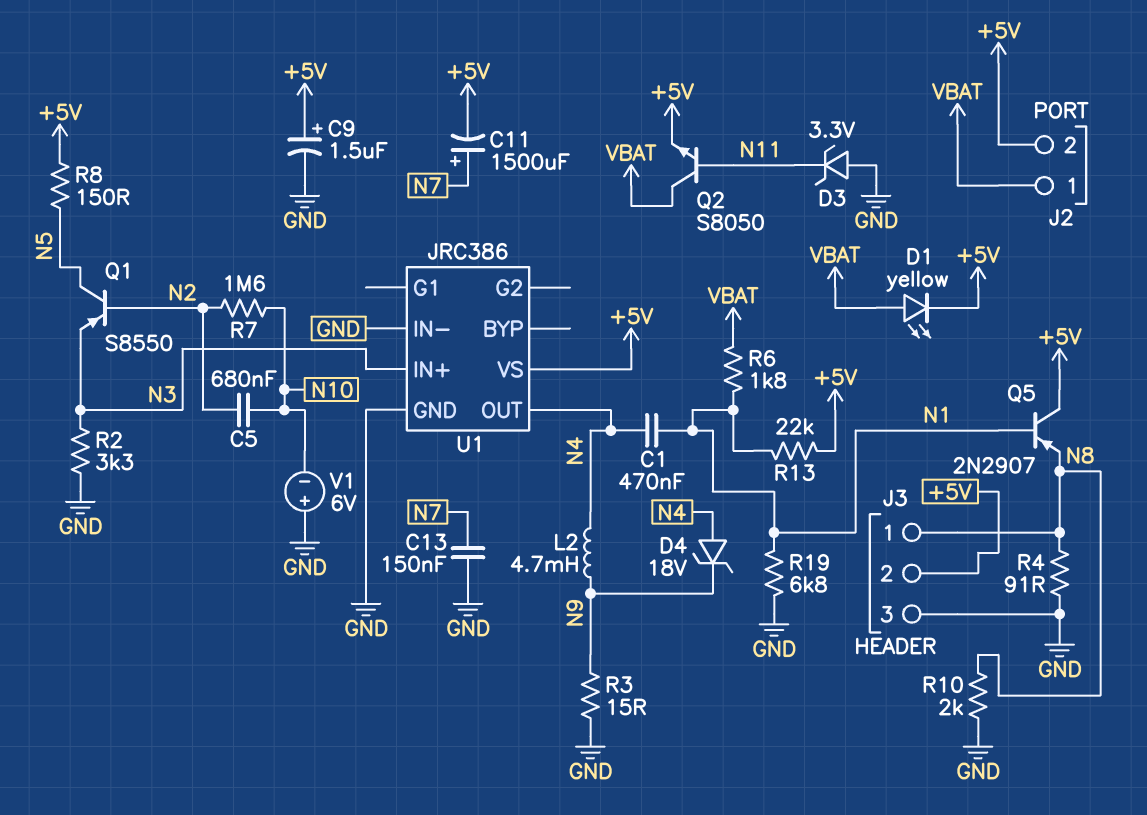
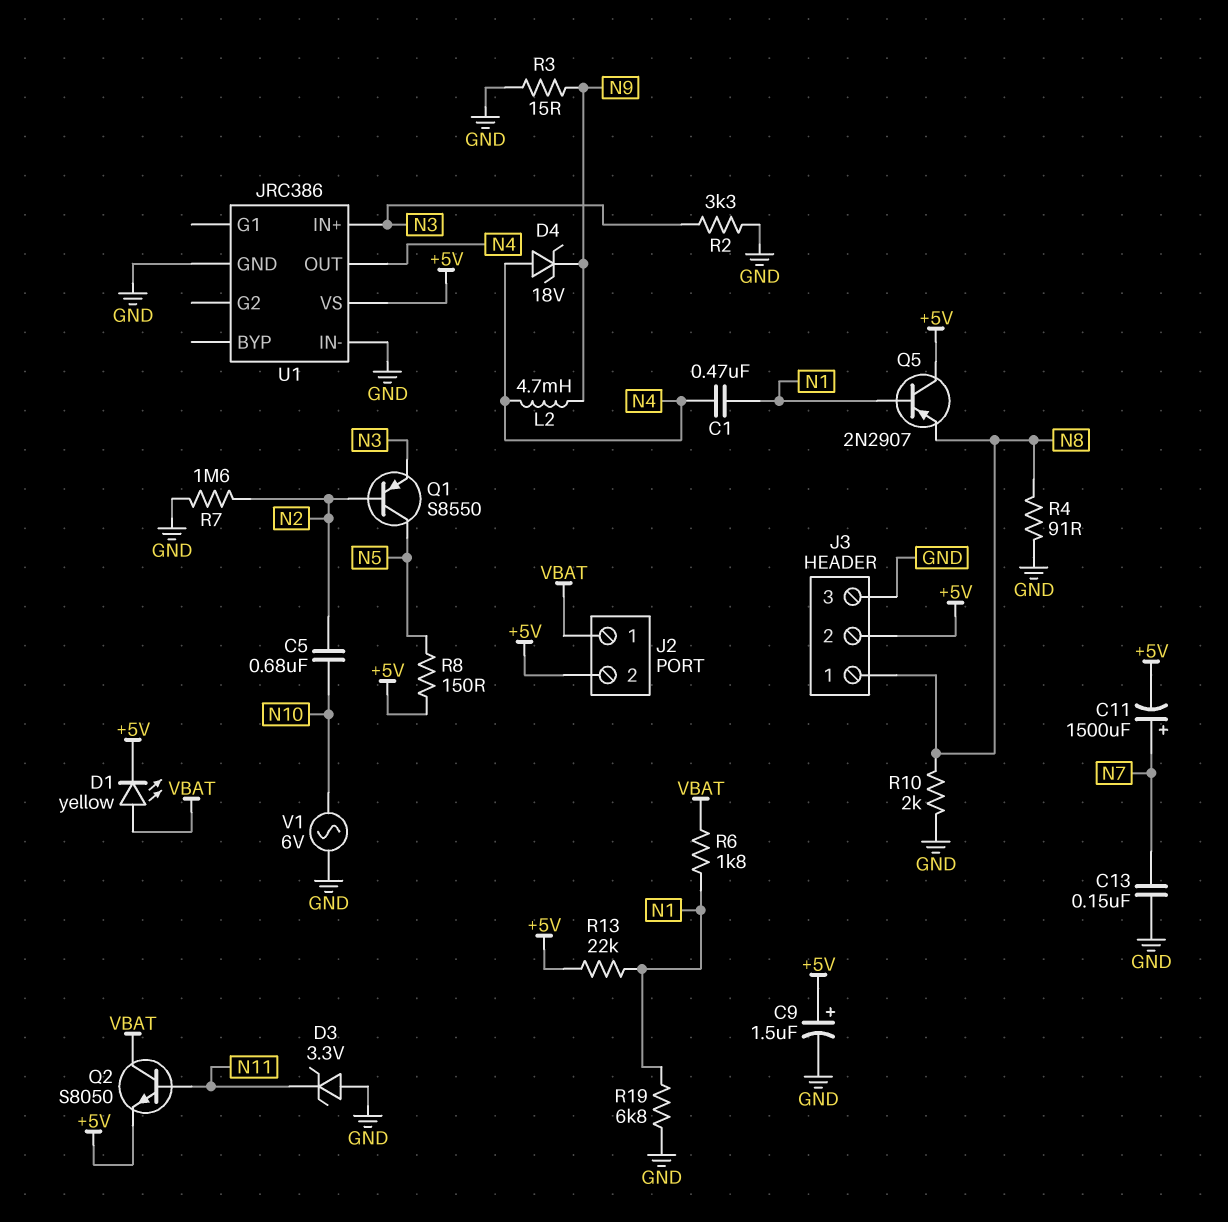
R7: 1.6M (N2, N10) -> 1.6M (GND, N2)
V1: 6V (plus GND, minus N10) -> AC 6V (GND, N10)

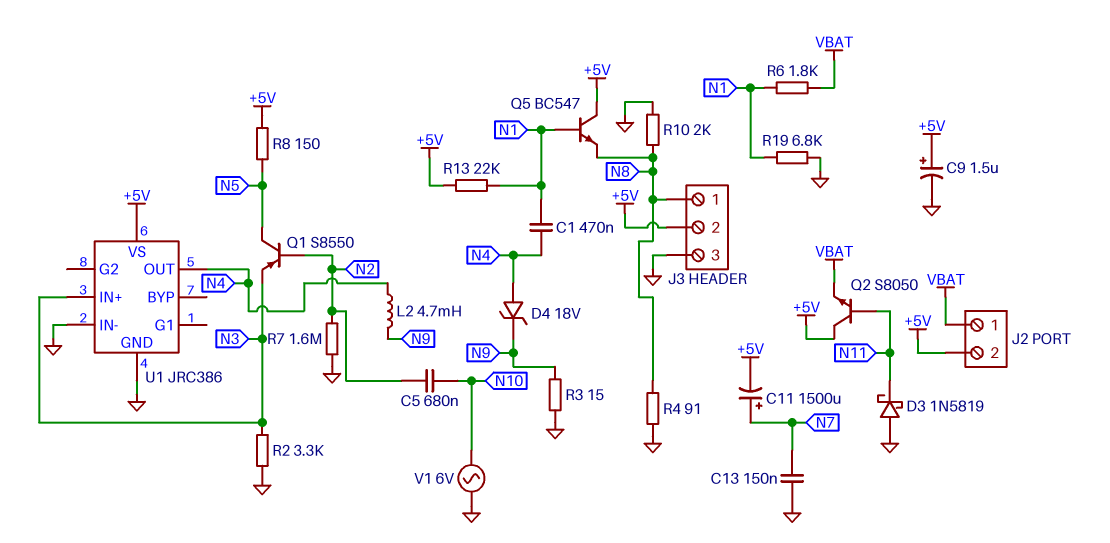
D1: LED yellow (A VBAT, K +5V) -> none
D3: zener 3.3V (A GND, K N11) -> schottky 1N5819 (A GND, K N11)
Q2: NPN S8050 (B N11, C VBAT, E +5V) -> NPN S8050 (B N11, C +5V, E VBAT)
Q5: PNP 2N2907 (B N1, C +5V, E N8) -> NPN BC547 (B N1, C +5V, E N8)

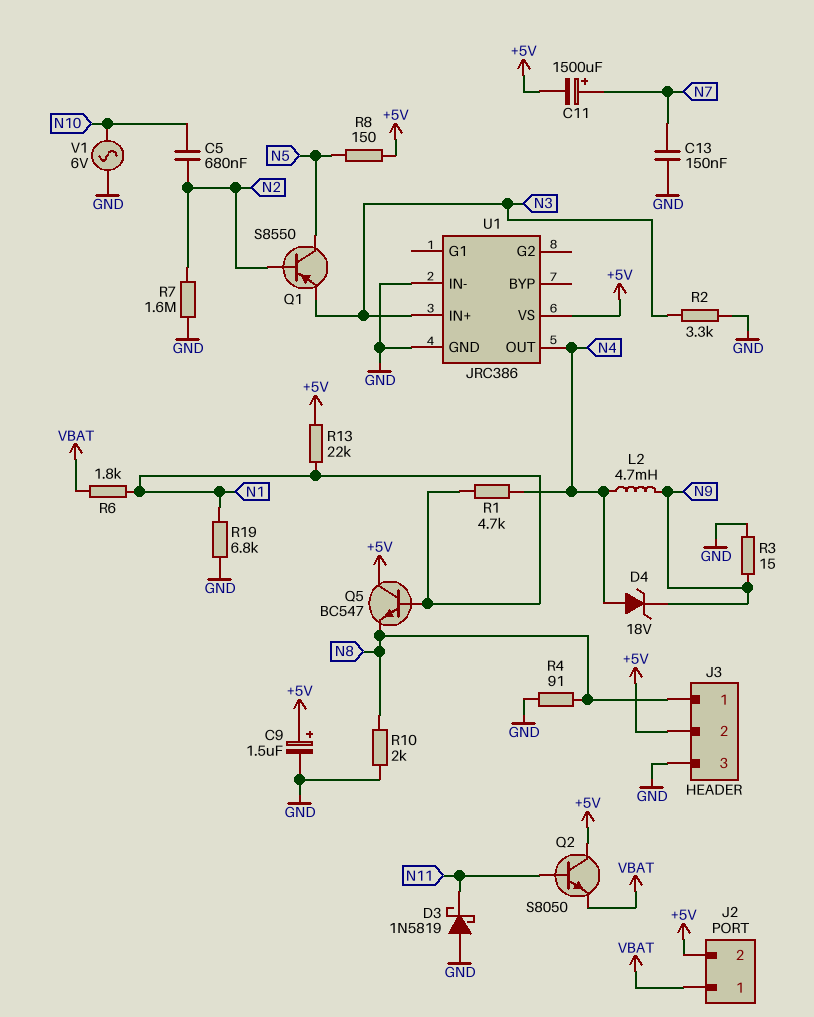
C1: 470nF (N1, N4) -> none
R1: none -> 4.7k (N1, N4)

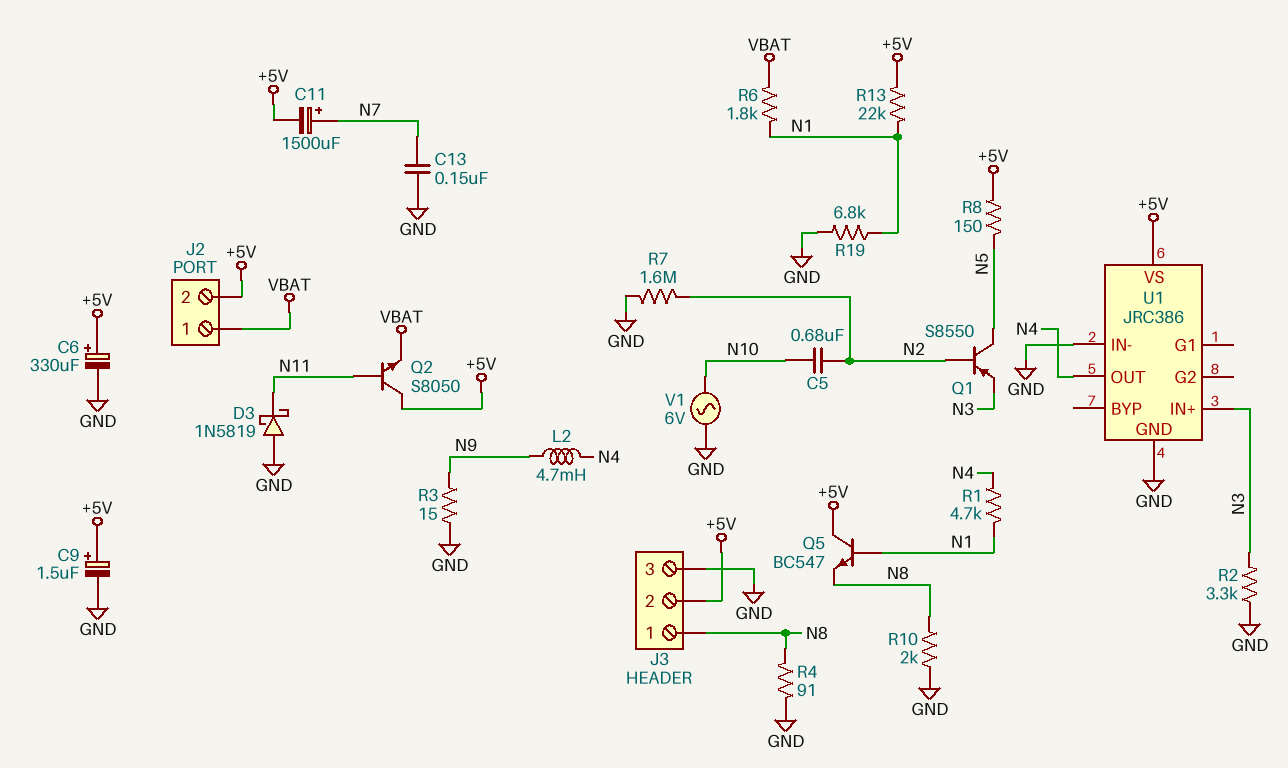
C6: none -> 330uF (plus +5V, minus GND)
D4: zener 18V (A N4, K N9) -> none

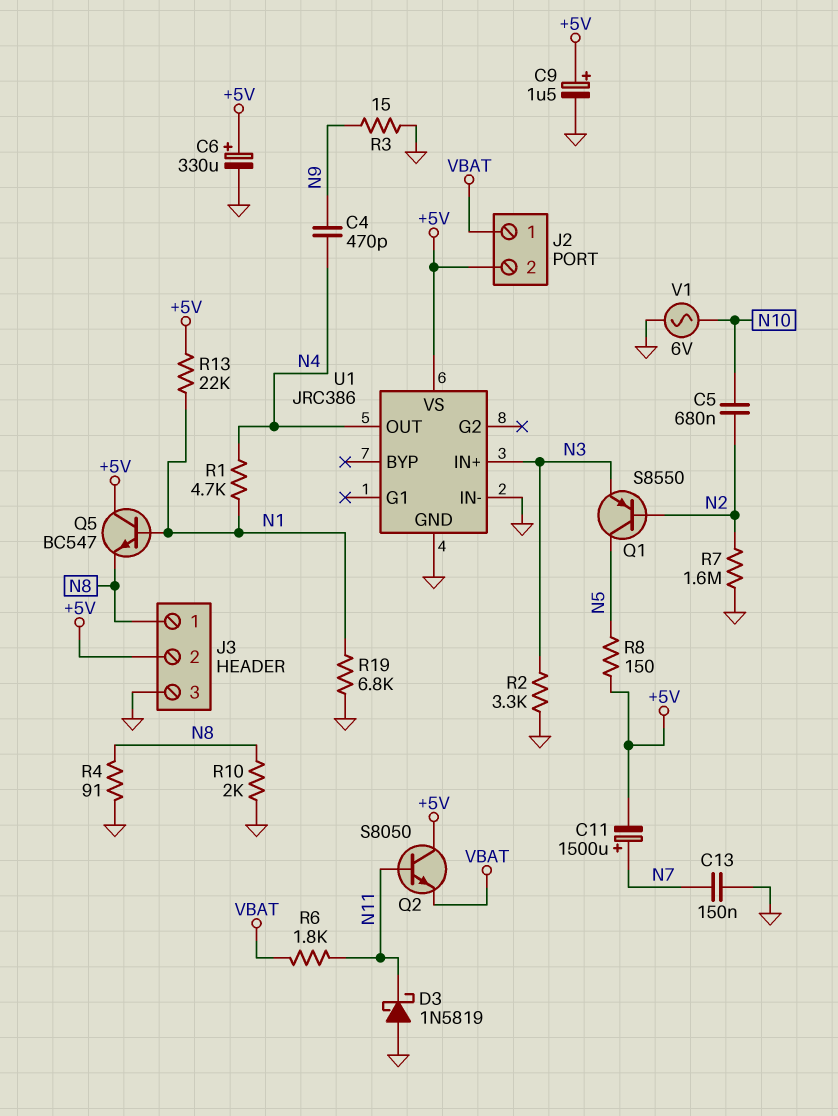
C4: none -> 470pF (N4, N9)
L2: 4.7mH (N4, N9) -> none
R6: 1.8k (N1, VBAT) -> 1.8k (N11, VBAT)

